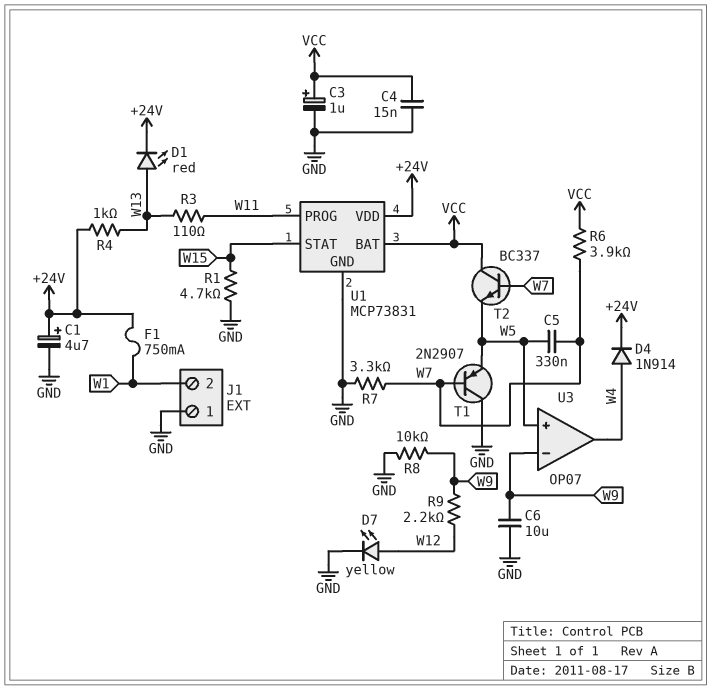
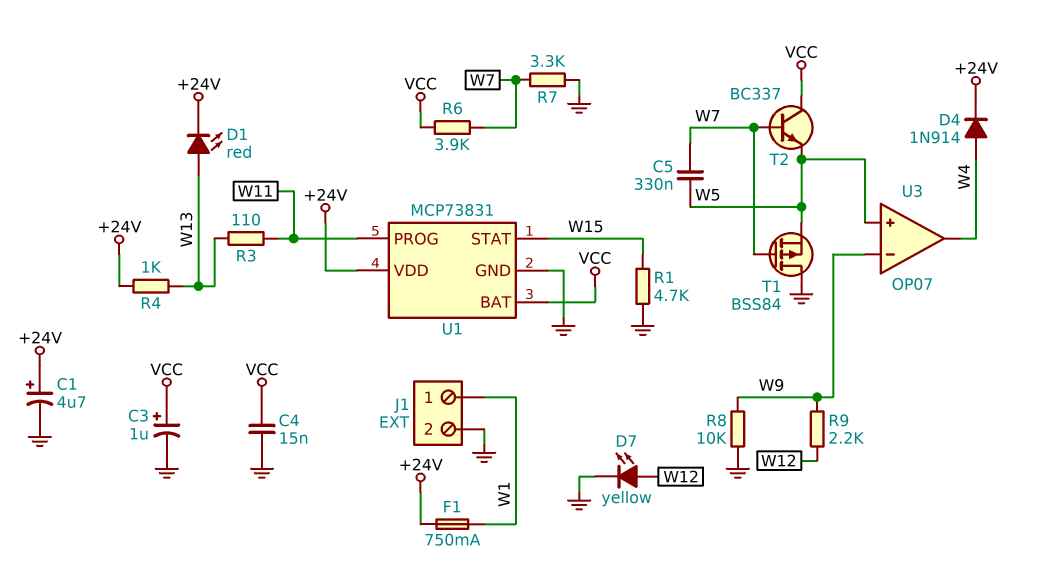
C6: 10uF (GND, W9) -> none
J1 pin 1: GND -> W1
J1 pin 2: W1 -> GND
T1: PNP 2N2907 (B W7, C GND, E W5) -> PMOS BSS84 (G W7, D GND, S W5)

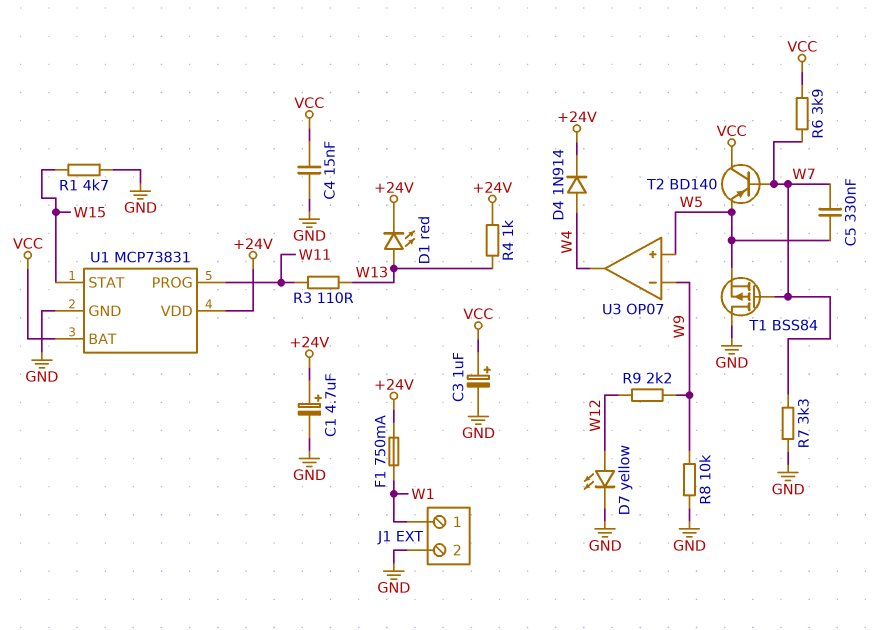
T2: NPN BC337 (B W7, C VCC, E W5) -> PNP BD140 (B W7, C VCC, E W5)

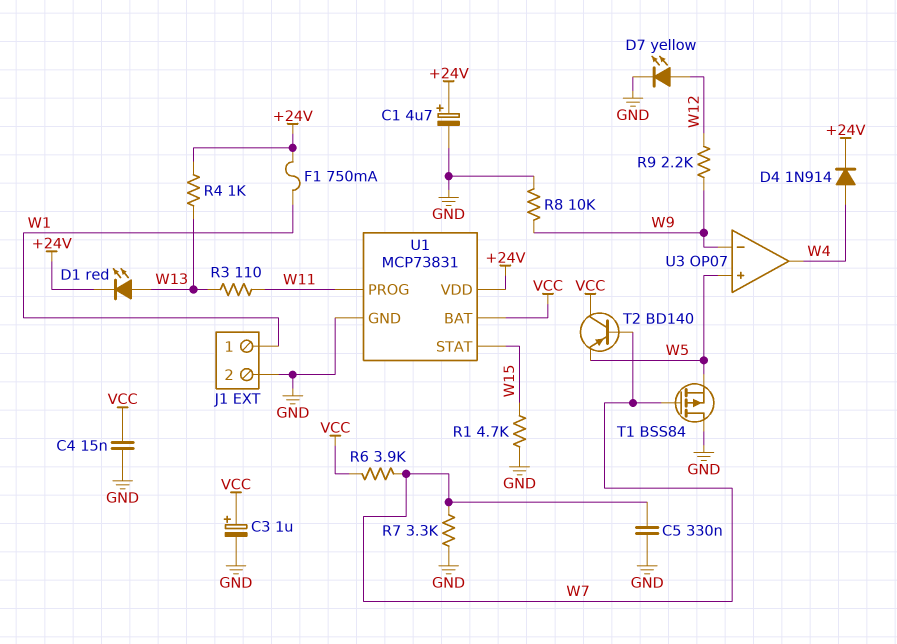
C5: 330nF (W5, W7) -> 330nF (GND, W7)

